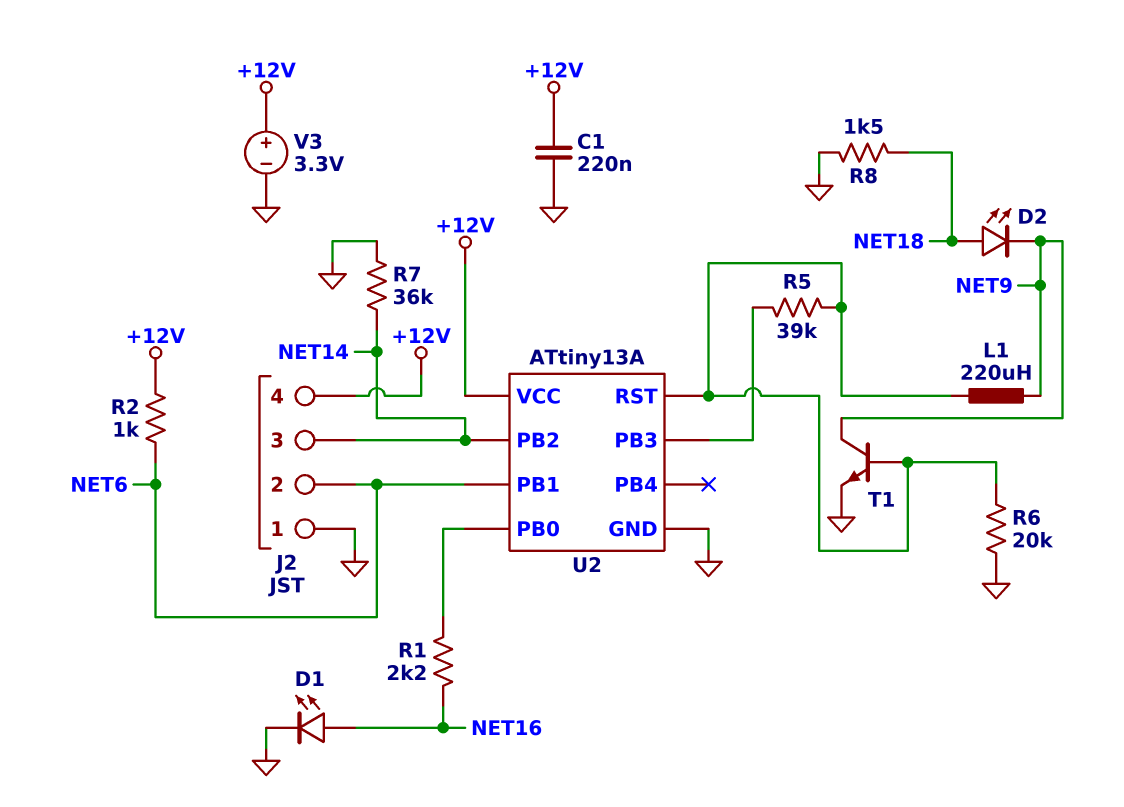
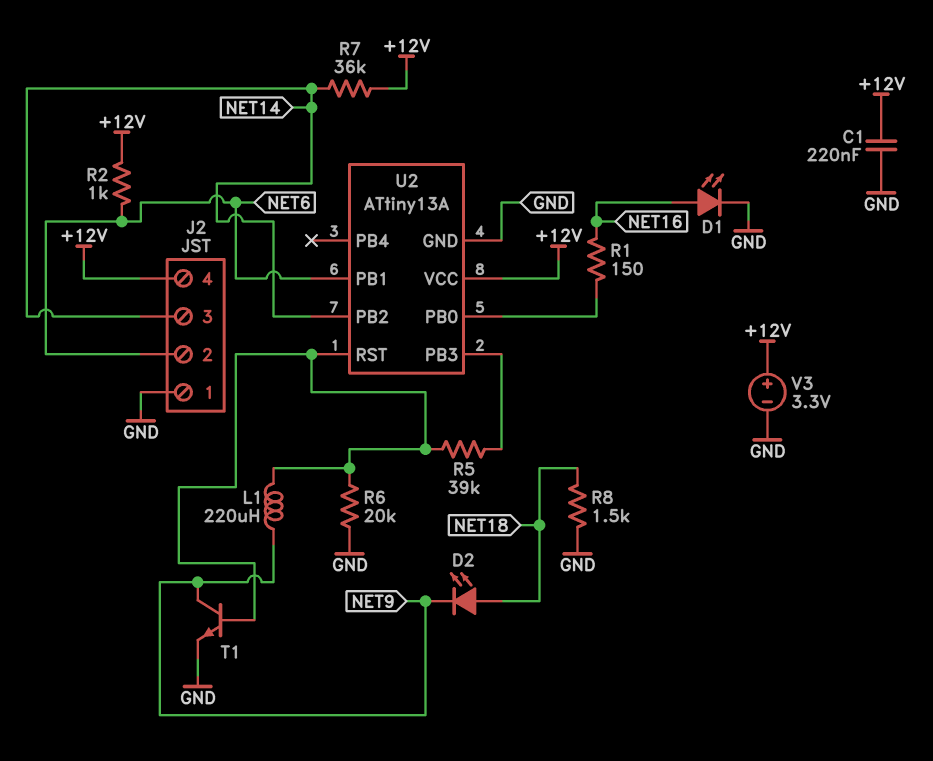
R1: 2.2k (NET16, U2/PB0) -> 150 (NET16, U2/PB0)
R7: 36k (GND, NET14) -> 36k (+12V, NET14)

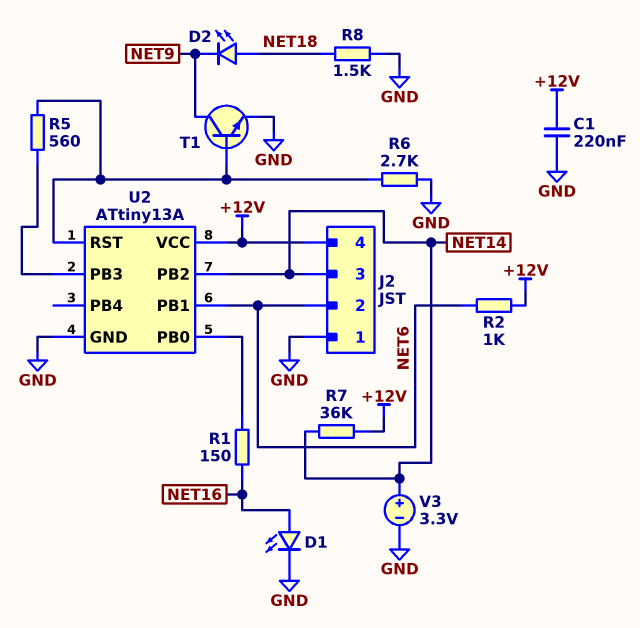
L1: 220uH (NET9, U2/RST) -> none
R5: 39k (U2/PB3, U2/RST) -> 560 (U2/PB3, U2/RST)
R6: 20k (GND, U2/RST) -> 2.7k (GND, U2/RST)
V3: 3.3V (plus +12V, minus GND) -> 3.3V (plus NET14, minus GND)

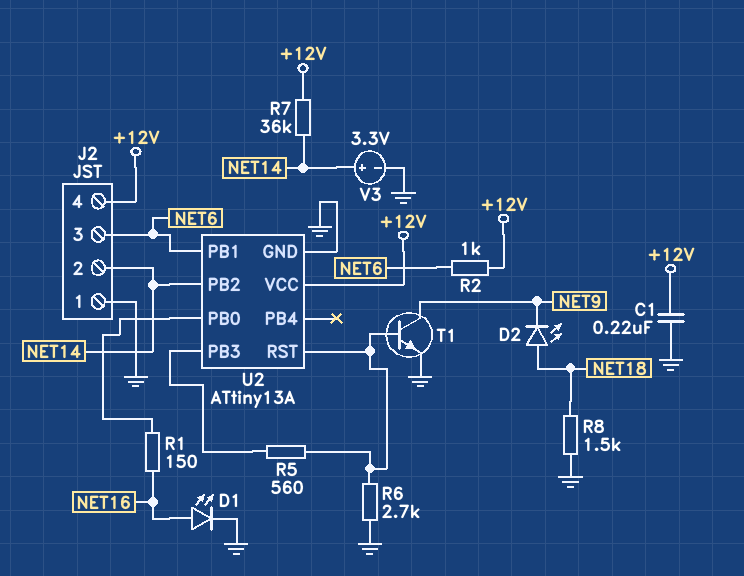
J2 pin 2: NET6 -> NET14
J2 pin 3: NET14 -> NET6

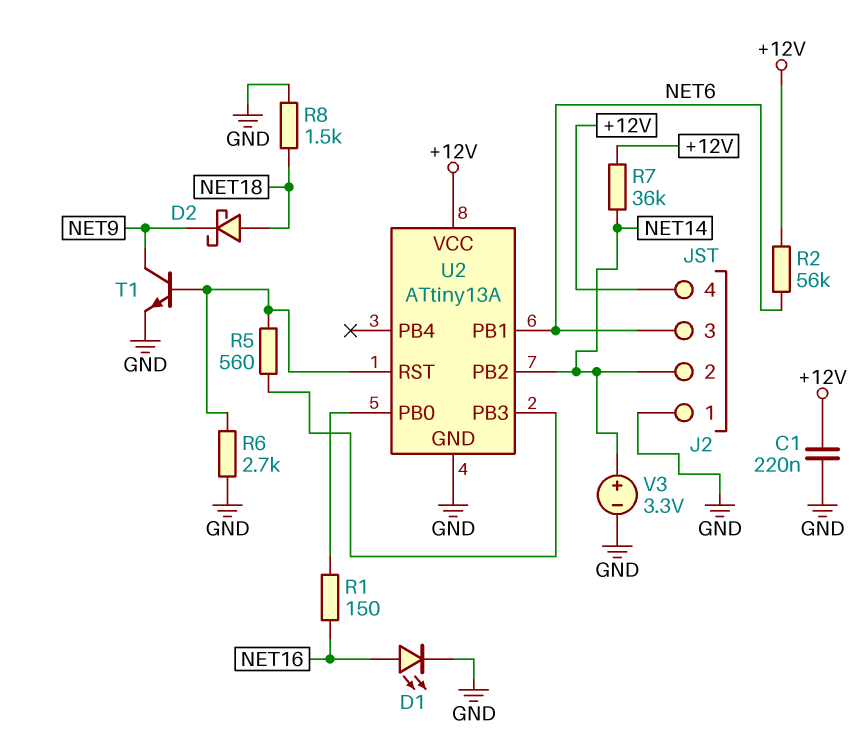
D2: LED (A NET18, K NET9) -> schottky (A NET18, K NET9)
R2: 1k (+12V, NET6) -> 56k (+12V, NET6)

